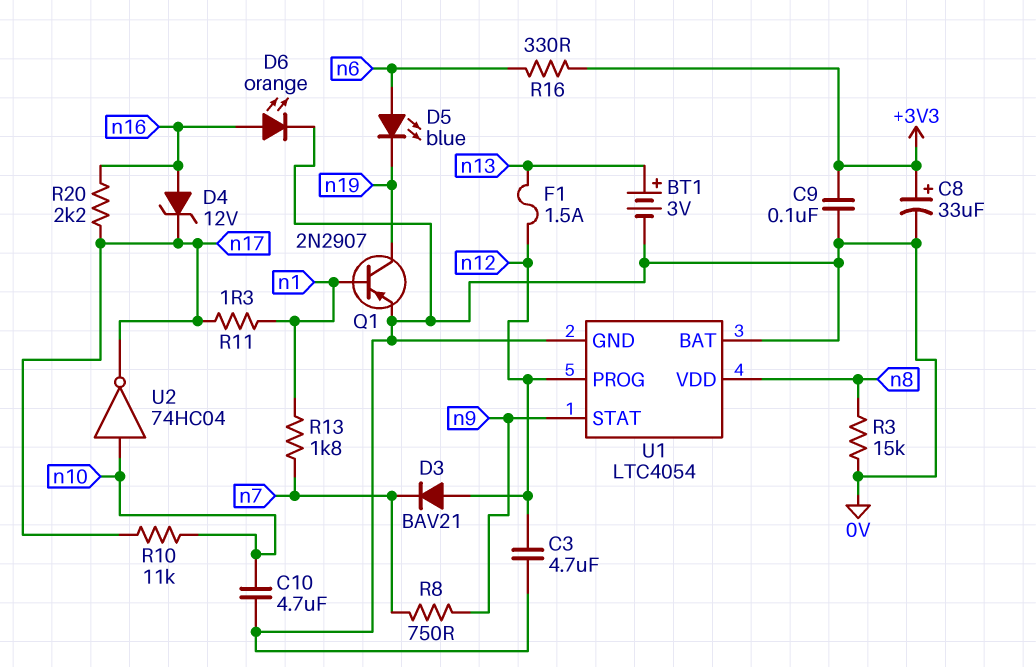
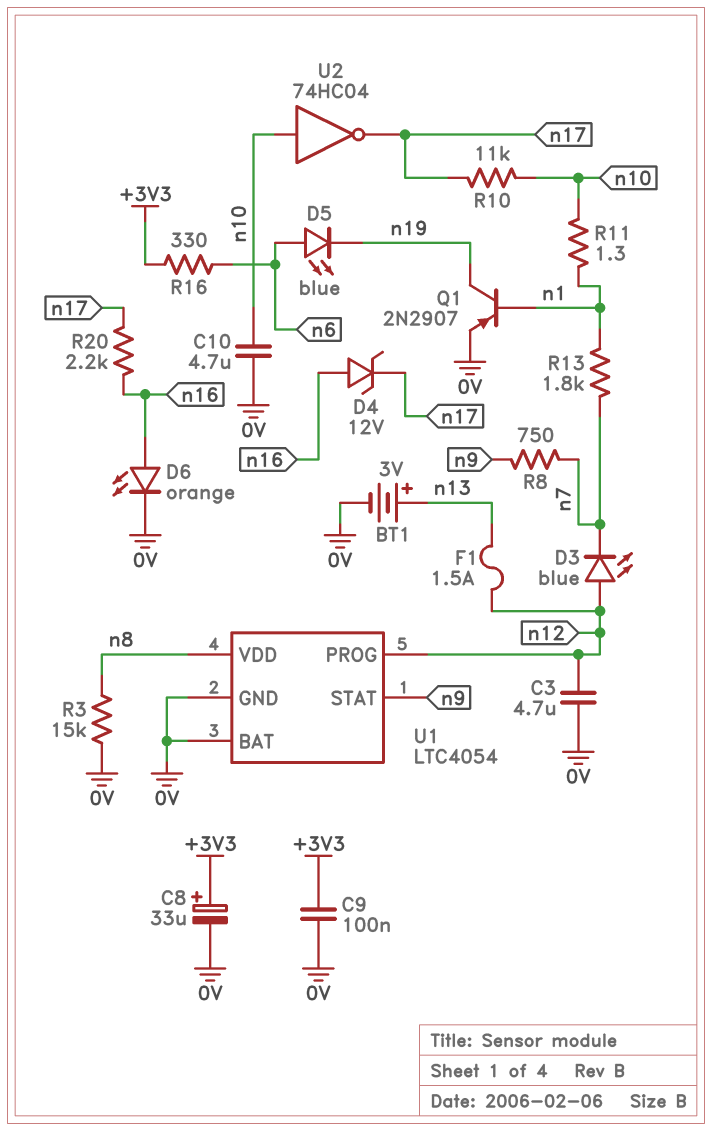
D3: diode BAV21 (A n12, K n7) -> LED blue (A n12, K n7)
R11: 1.3 (n1, n17) -> 1.3 (n1, n10)

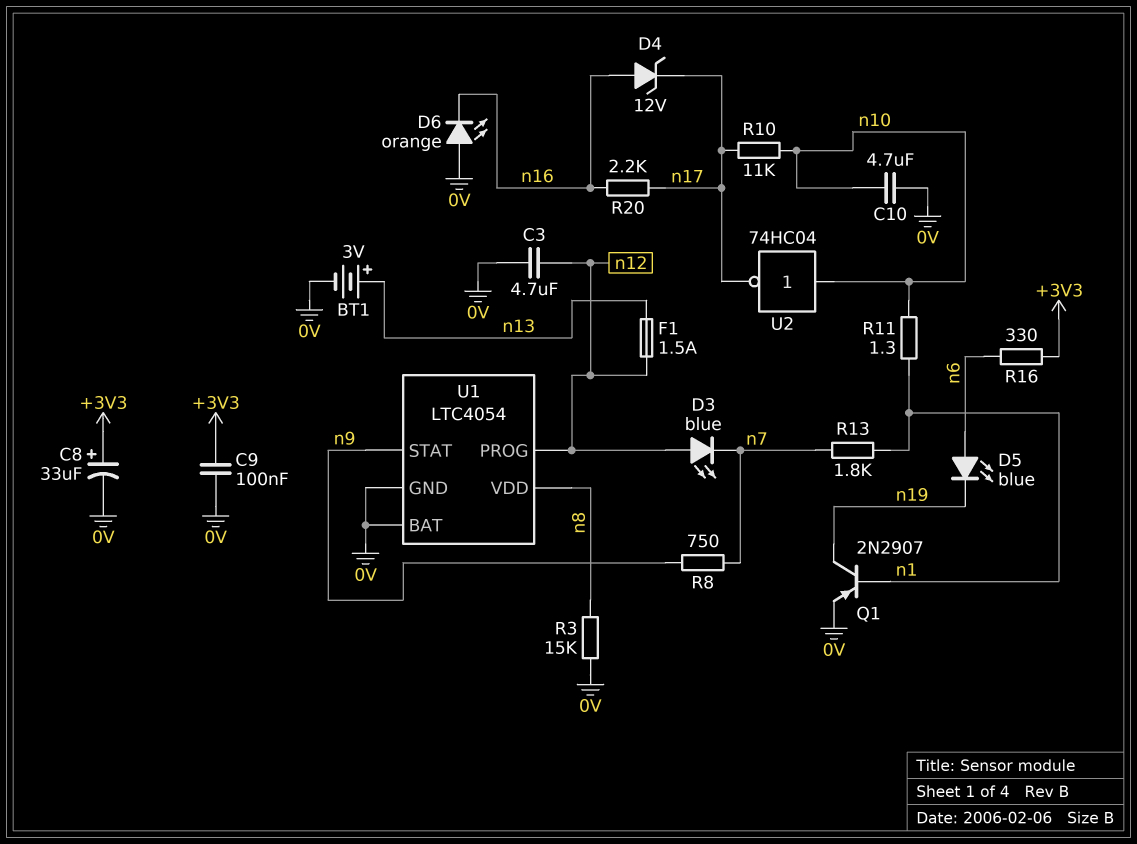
D6: LED orange (A n16, K 0V) -> LED orange (A 0V, K n16)

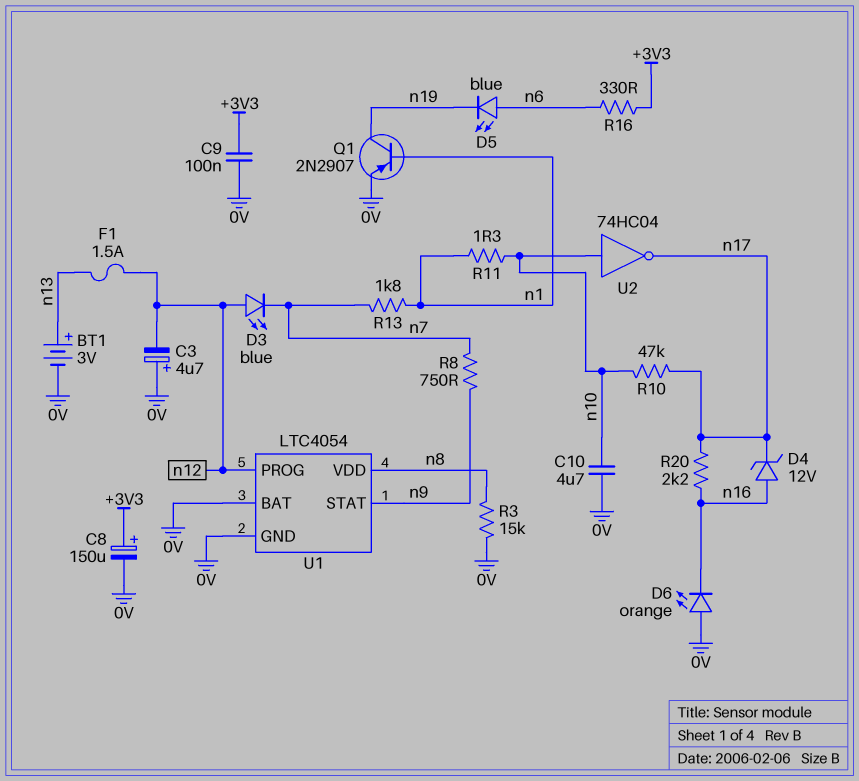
C3: 4.7uF (0V, n12) -> 4.7uF (plus 0V, minus n12)
C8: 33uF (plus +3V3, minus 0V) -> 150uF (plus +3V3, minus 0V)
R10: 11k (n10, n17) -> 47k (n10, n17)

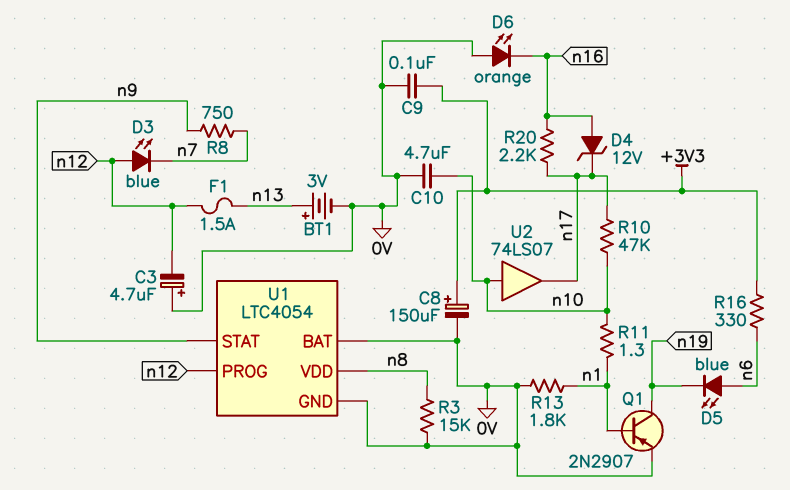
R13: 1.8k (n1, n7) -> 1.8k (0V, n1)
U2: NOT 74HC04 (in n10, out n17) -> buffer 74LS07 (in n10, out n17)

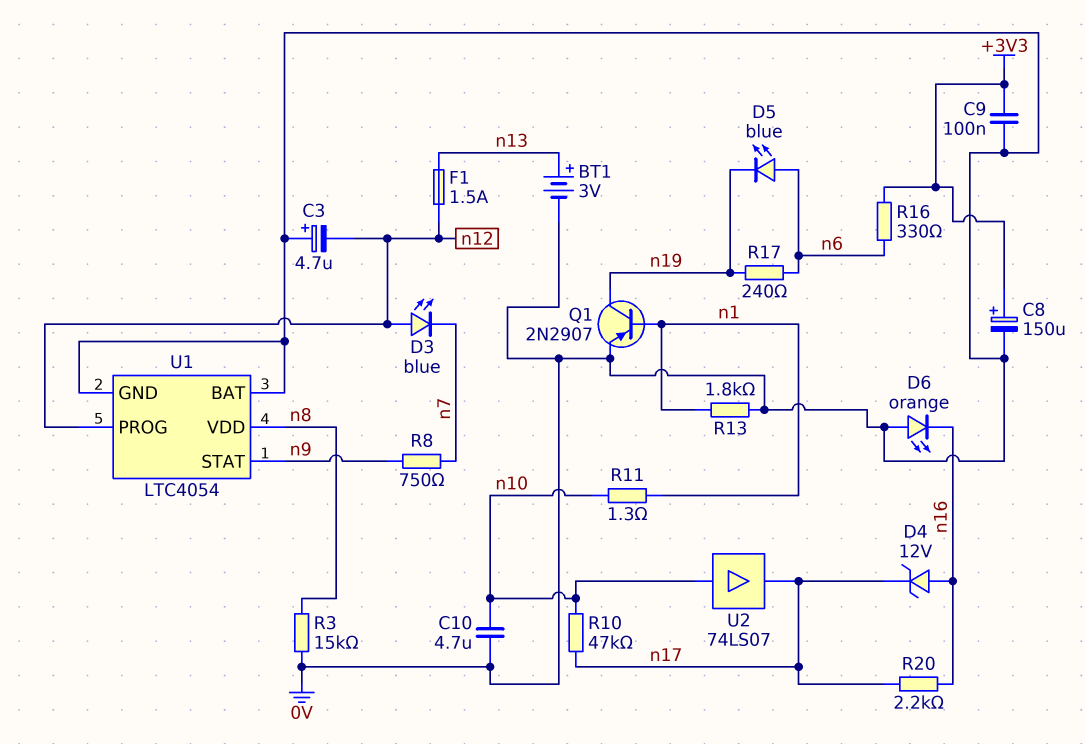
R17: none -> 240 (n6, n19)

